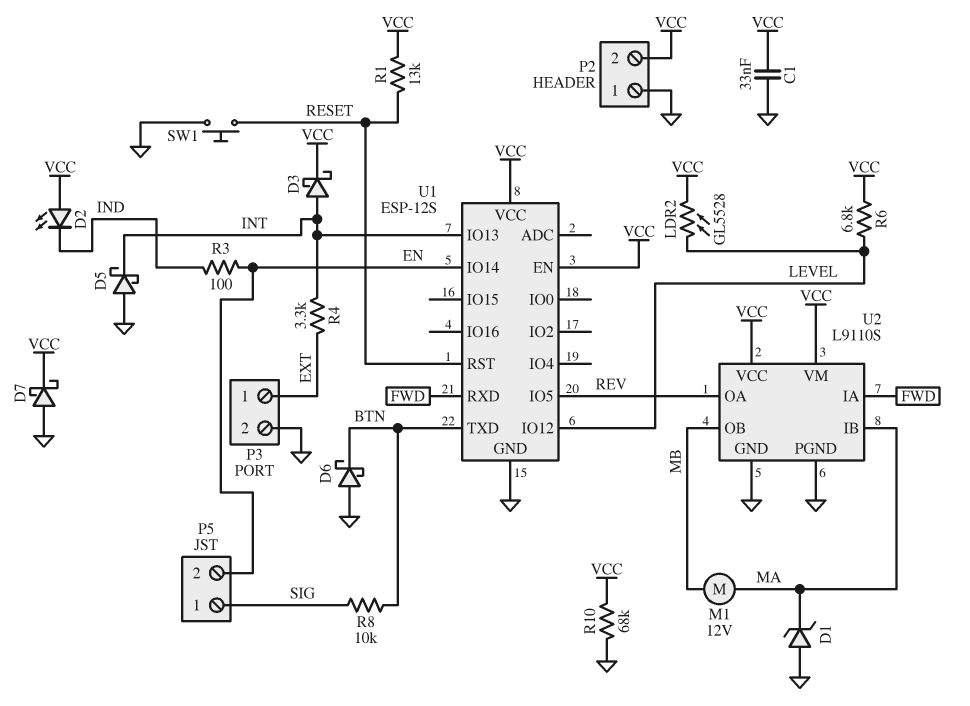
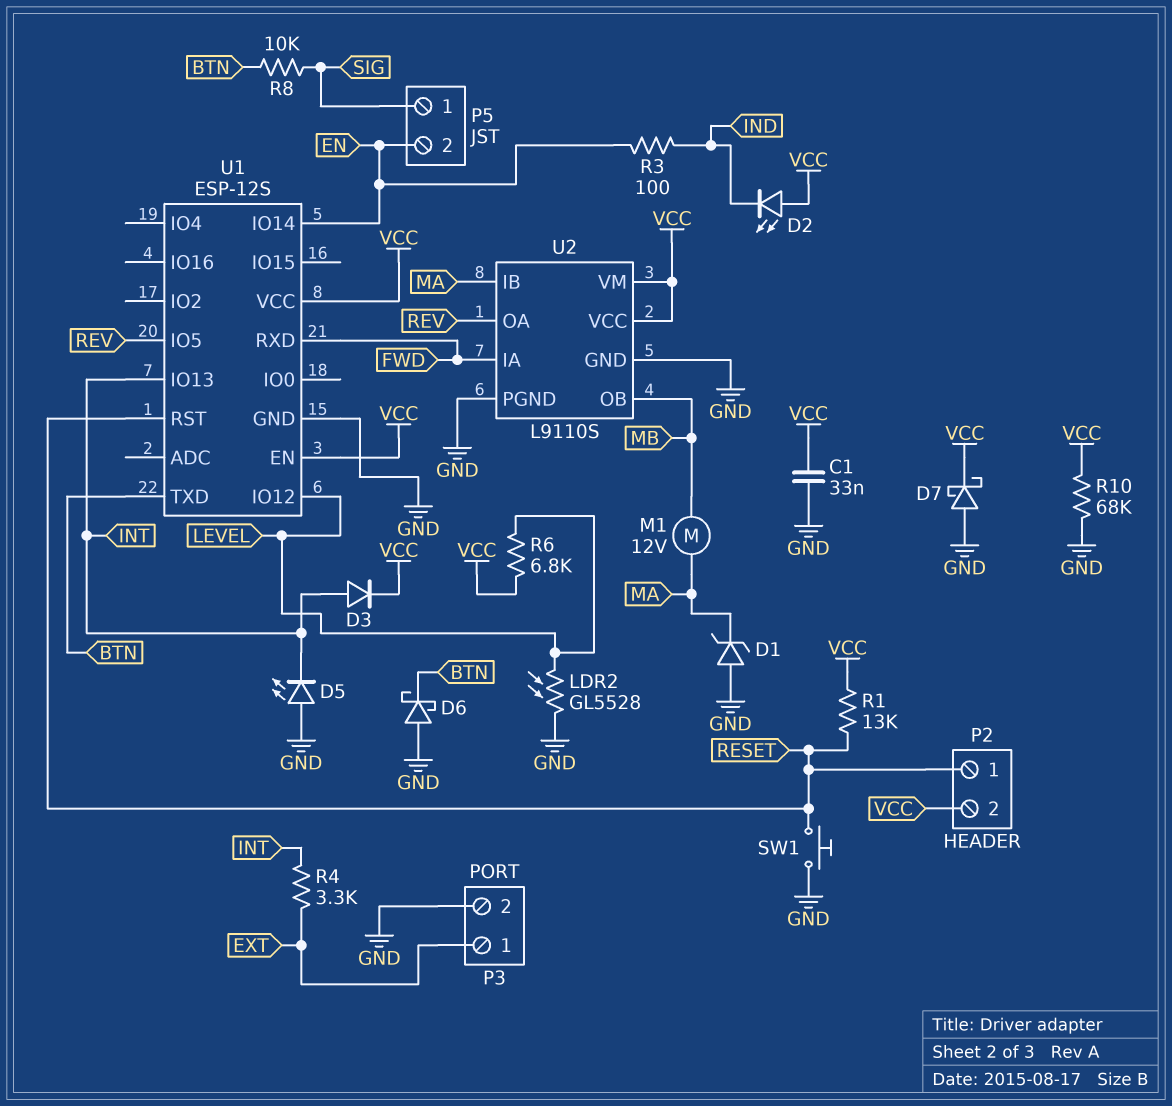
D3: schottky (A INT, K VCC) -> diode (A INT, K VCC)
D5: schottky (A GND, K INT) -> LED (A GND, K INT)
LDR2: GL5528 (LEVEL, VCC) -> GL5528 (GND, LEVEL)
P2 pin 1: GND -> RESET

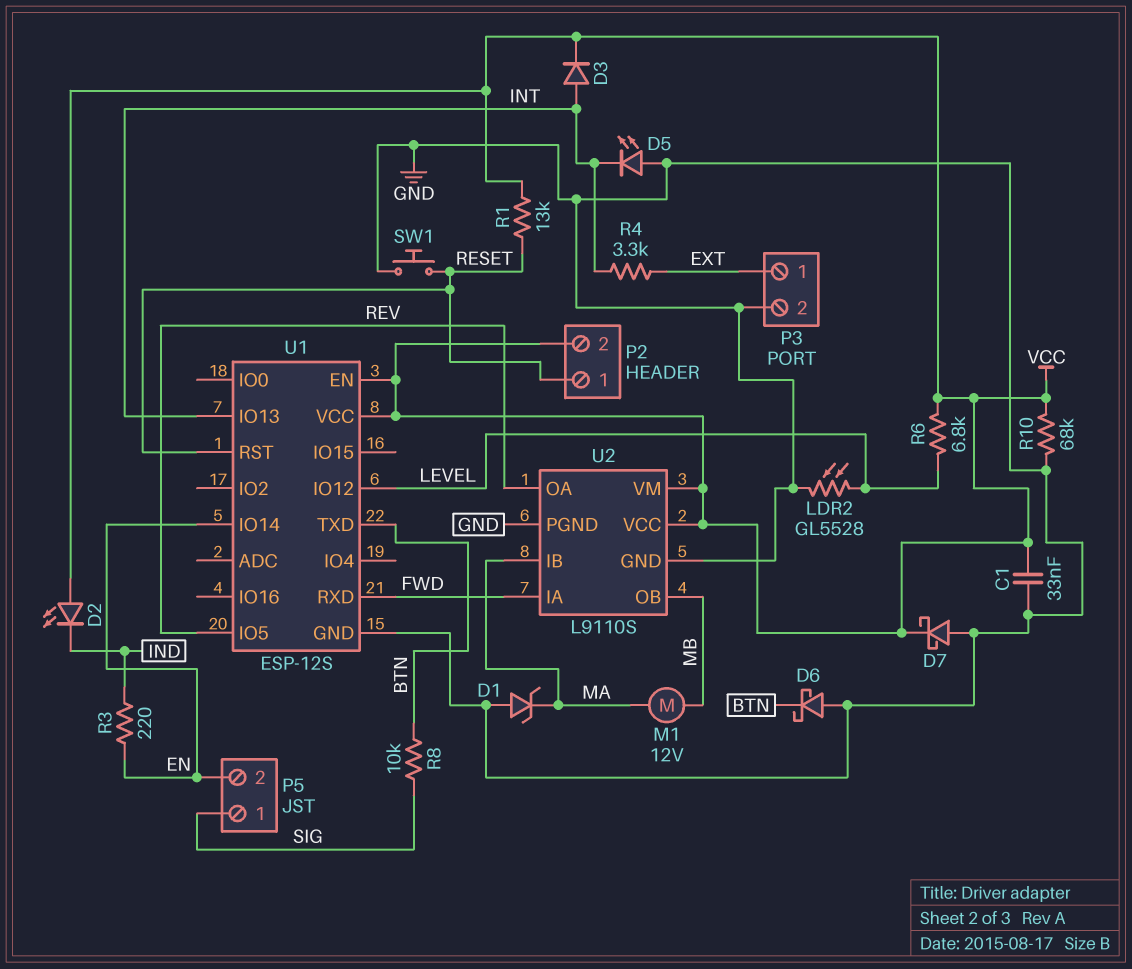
R3: 100 (EN, IND) -> 220 (EN, IND)

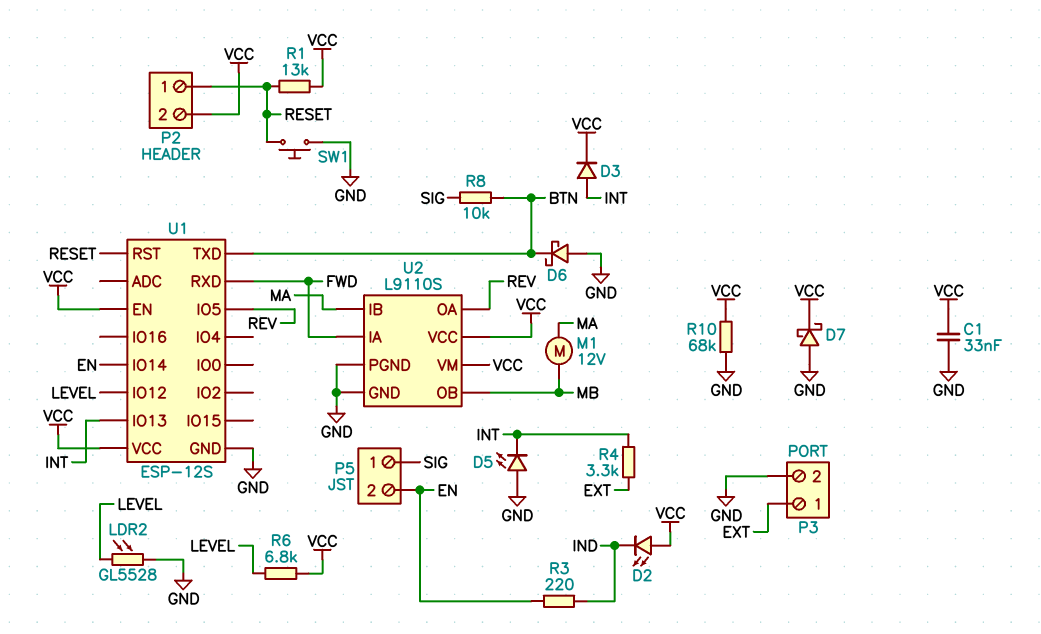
D1: zener (A GND, K MA) -> none

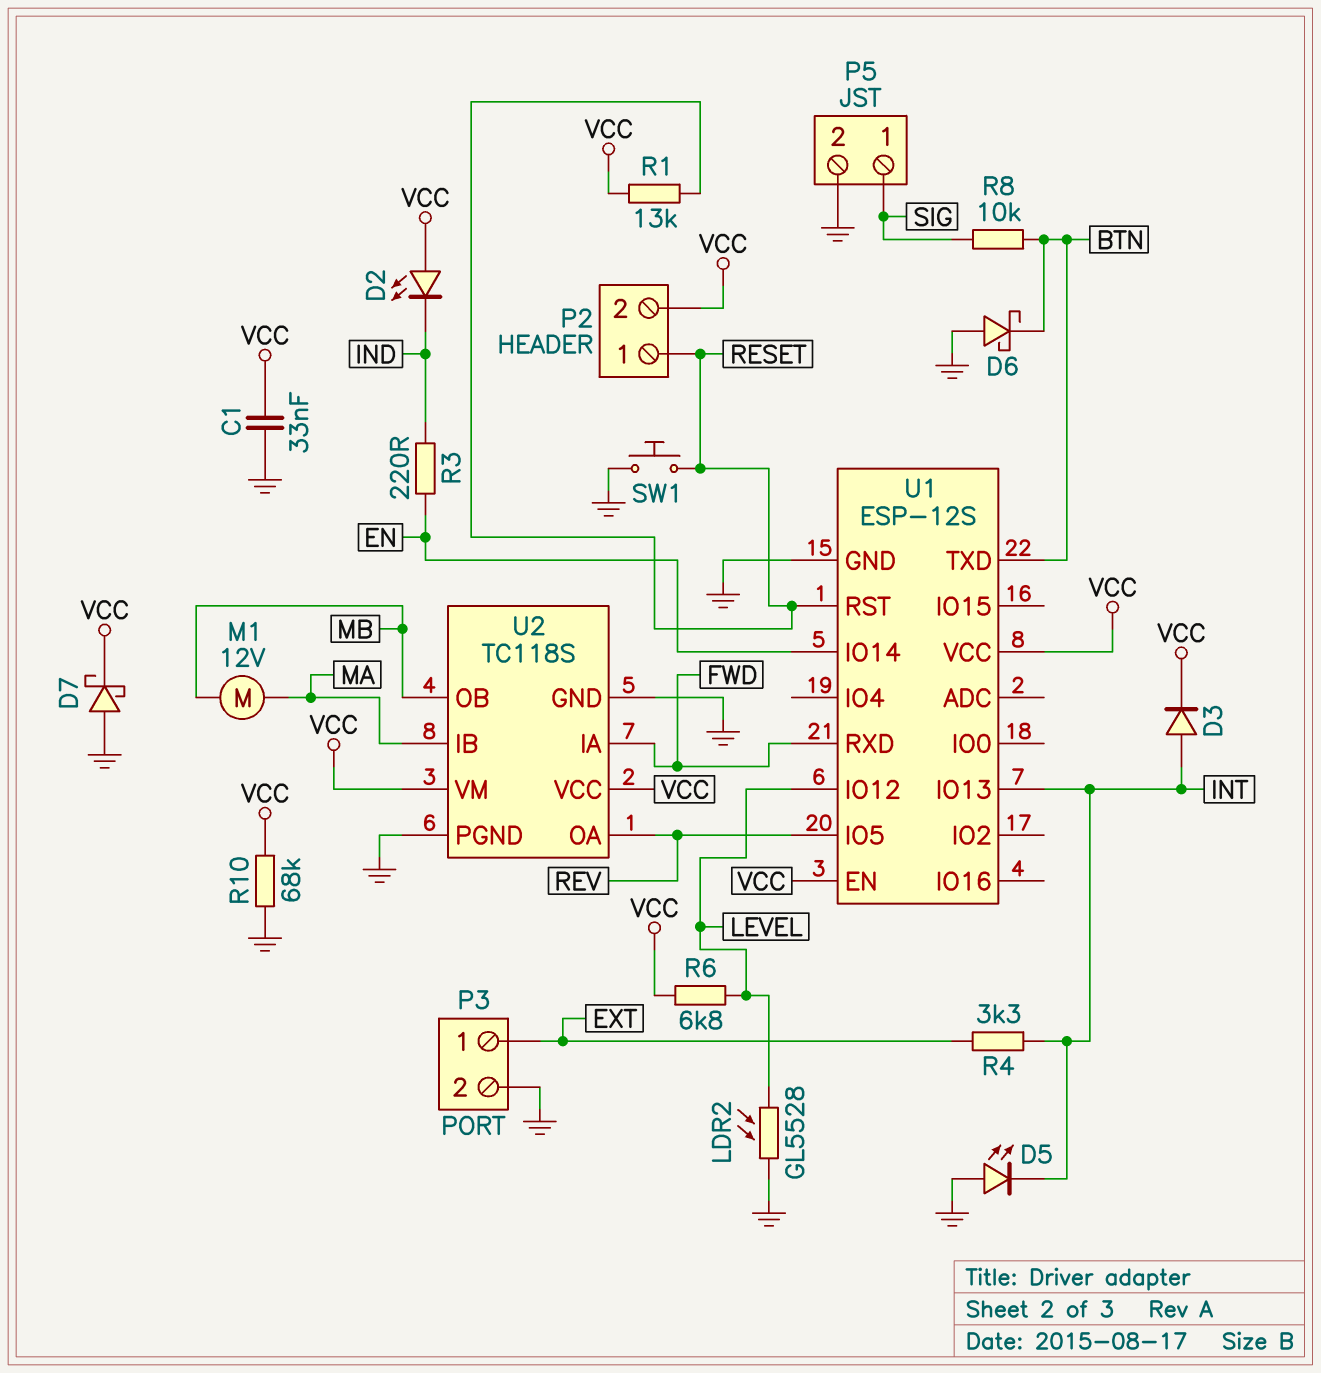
P5 pin 2: EN -> GND
U2: L9110S -> TC118S

